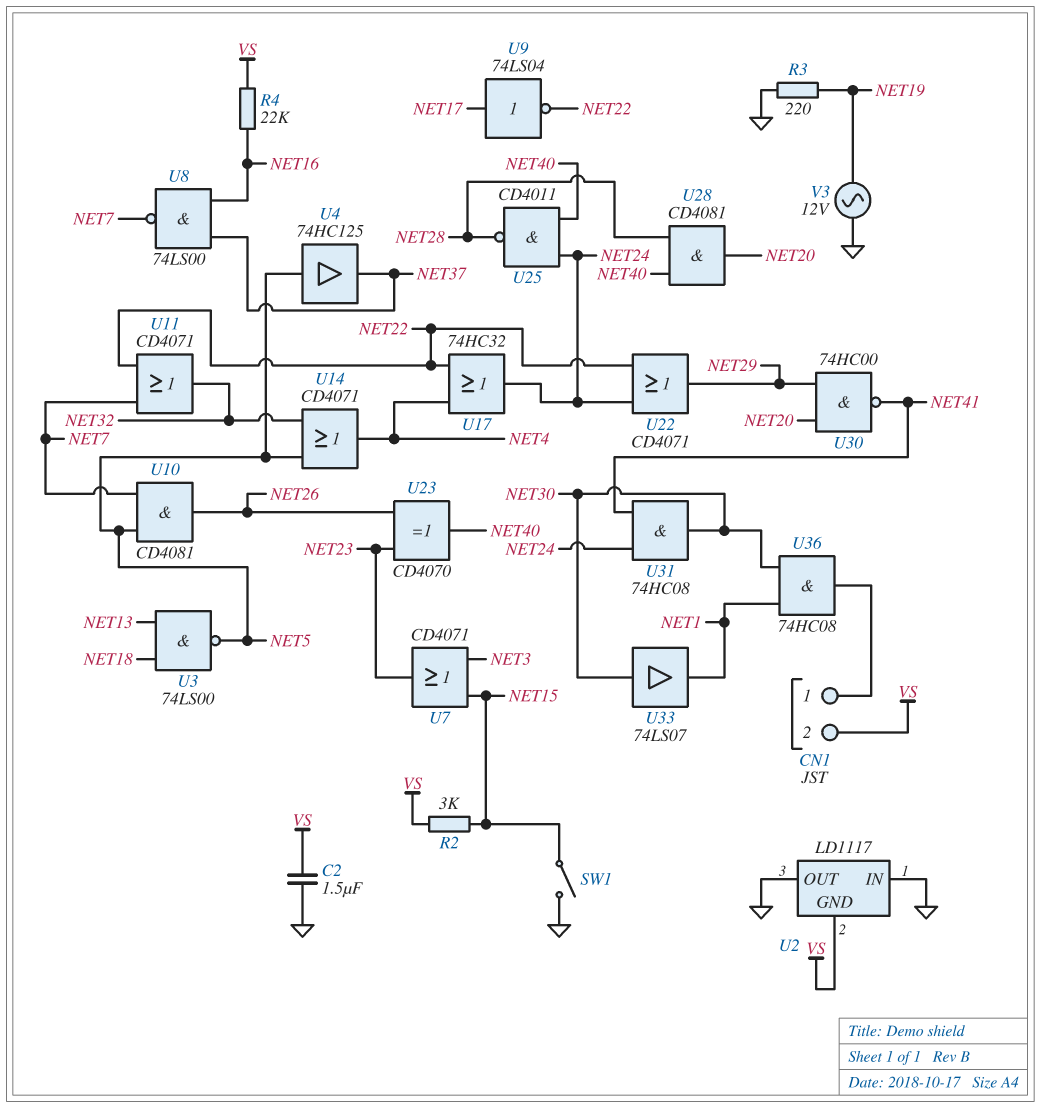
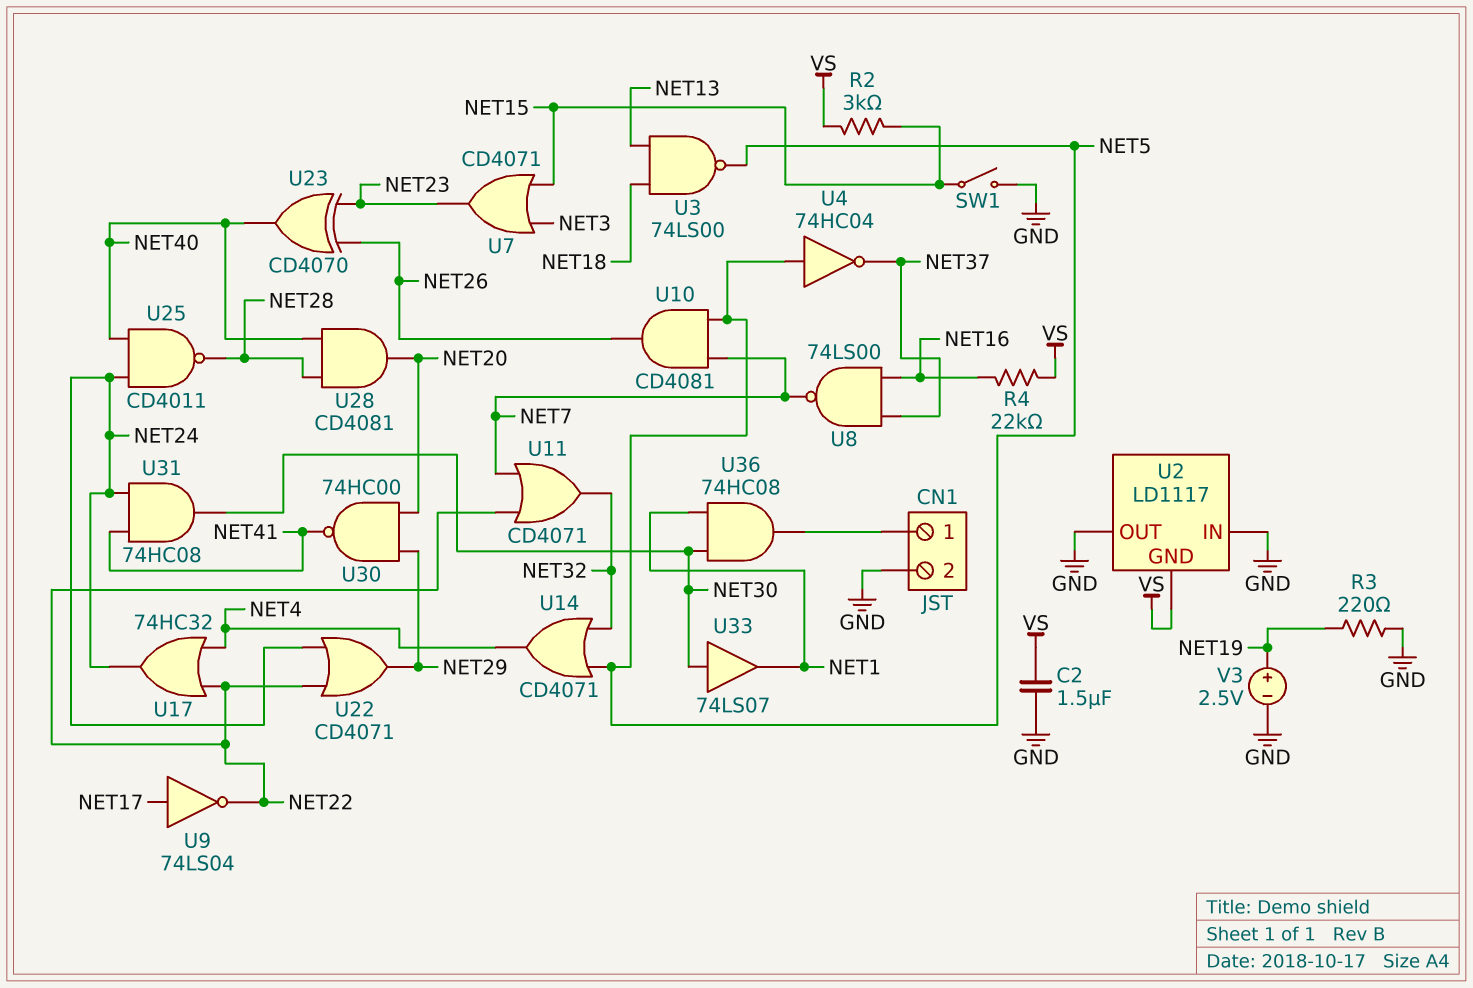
CN1 pin 2: VS -> GND
U4: buffer 74HC125 (in NET5, out NET37) -> NOT 74HC04 (in NET5, out NET37)
V3: AC 12V (GND, NET19) -> 2.5V (plus NET19, minus GND)

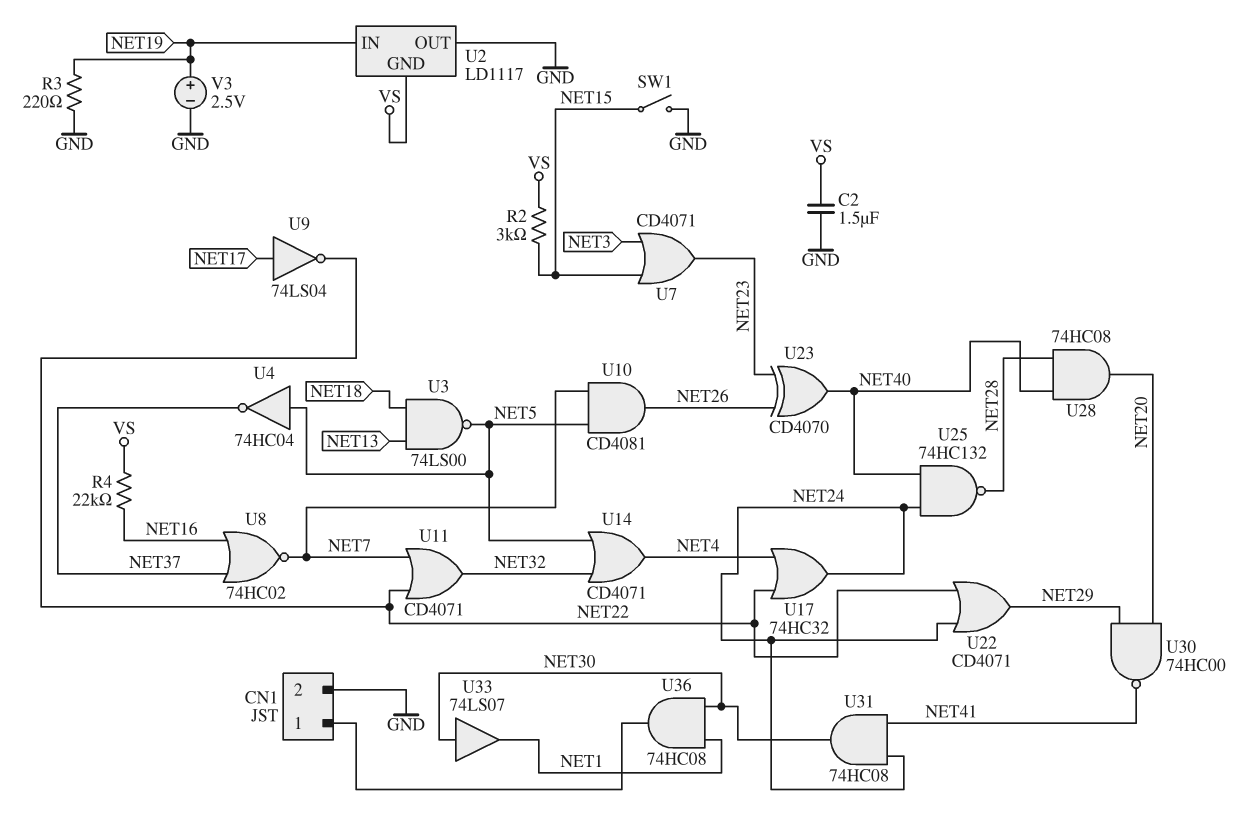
U2 pin IN: GND -> NET19
U8: NAND 74LS00 (in NET16, in NET37, out NET7) -> NOR 74HC02 (in NET16, in NET37, out NET7)
U25: NAND CD4011 (in NET24, in NET40, out NET28) -> NAND 74HC132 (in NET24, in NET40, out NET28)
U28: AND CD4081 (in NET28, in NET40, out NET20) -> AND 74HC08 (in NET28, in NET40, out NET20)

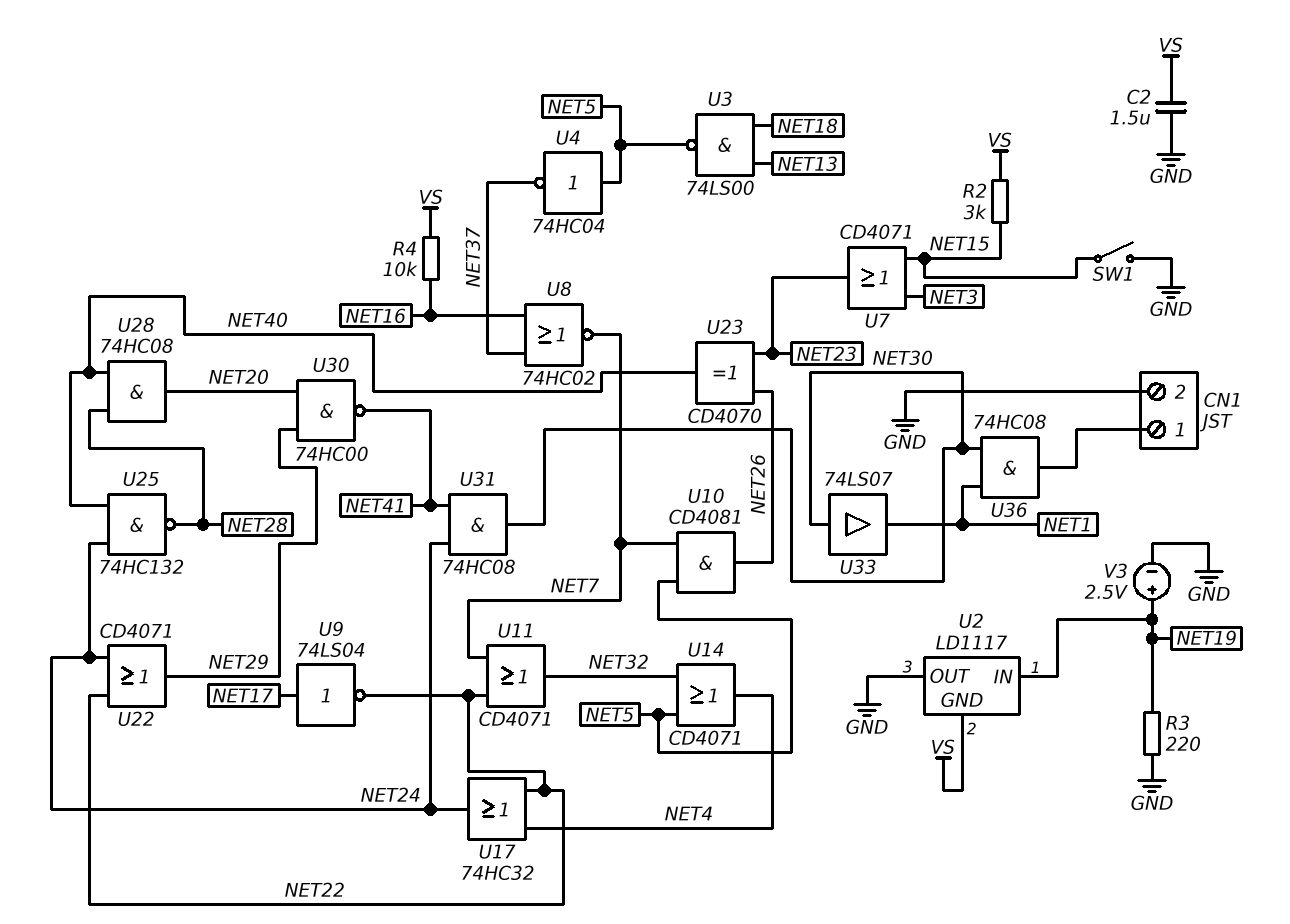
R4: 22k (NET16, VS) -> 10k (NET16, VS)

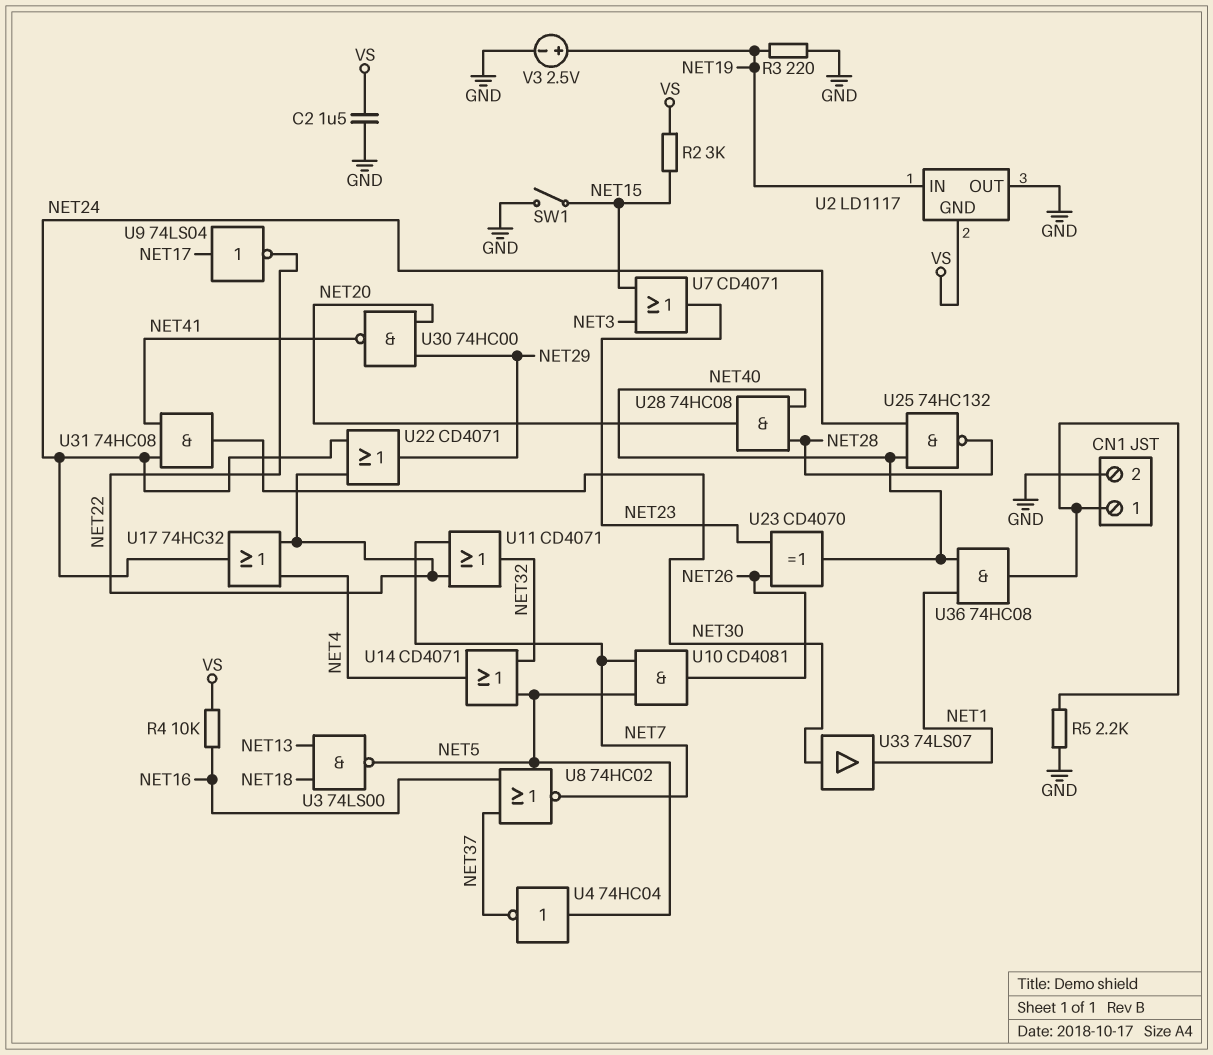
R5: none -> 2.2k (CN1/1, GND)
U36: AND 74HC08 (in NET1, in NET30, out CN1/1) -> AND 74HC08 (in NET1, in NET40, out CN1/1)

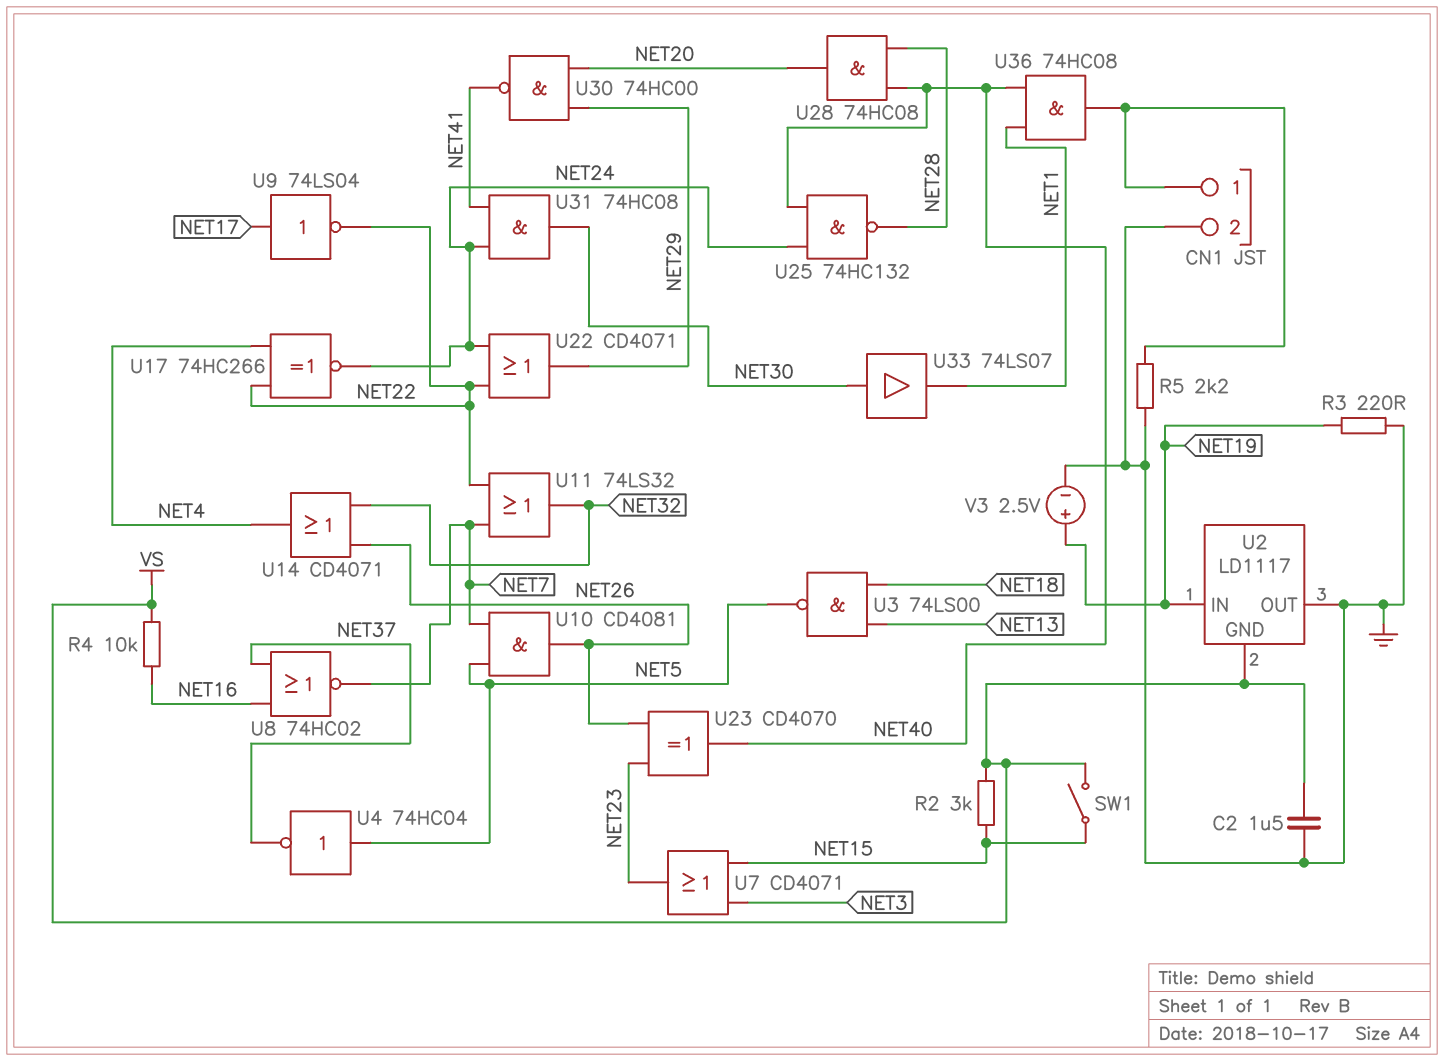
SW1: switch (GND, NET15) -> switch (NET15, VS)
U11: OR CD4071 (in NET7, in NET22, out NET32) -> OR 74LS32 (in NET7, in NET22, out NET32)
U14: OR CD4071 (in NET5, in NET32, out NET4) -> OR CD4071 (in NET26, in NET32, out NET4)
U17: OR 74HC32 (in NET4, in NET22, out NET24) -> XNOR 74HC266 (in NET4, in NET22, out NET24)

